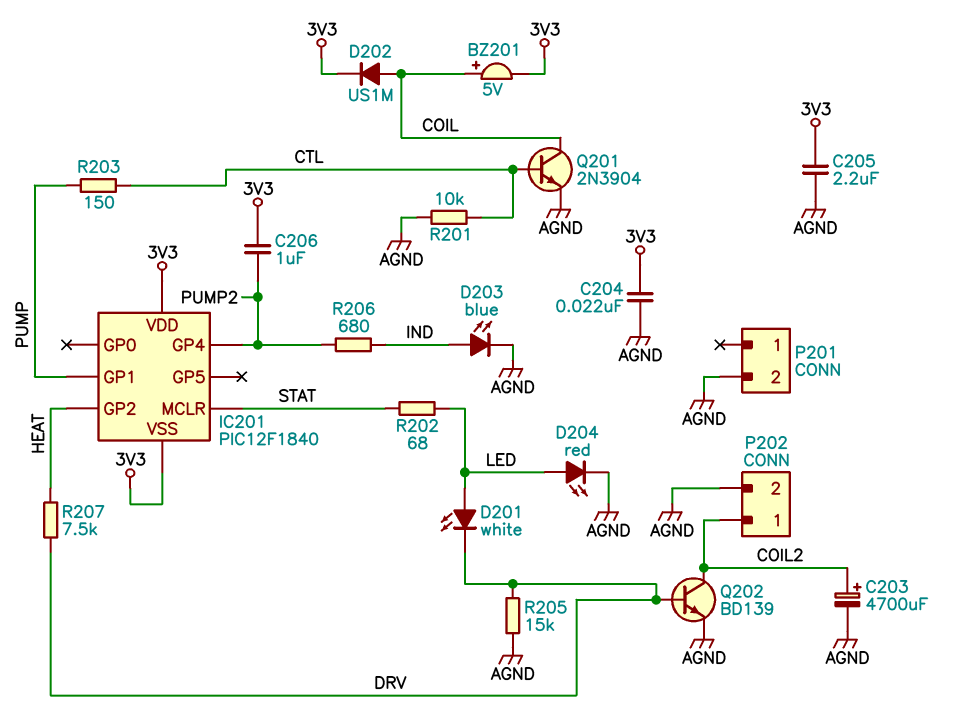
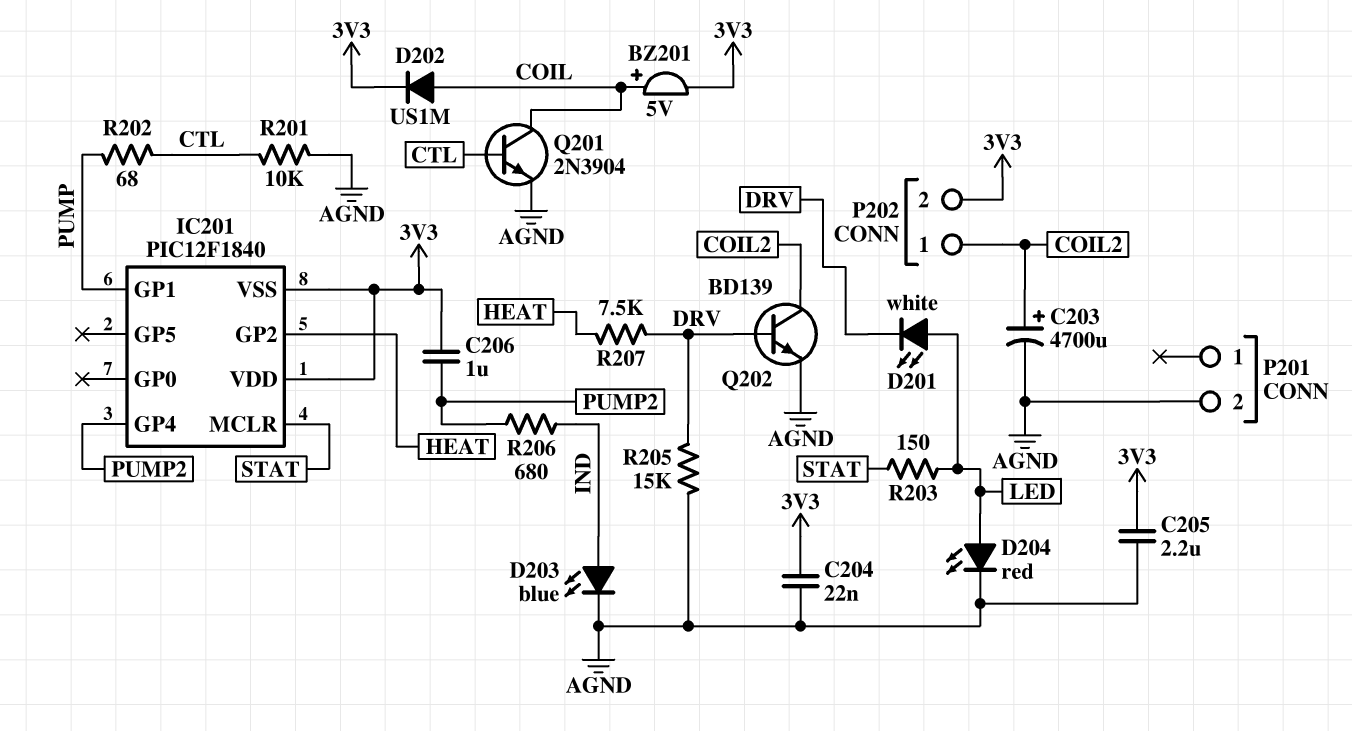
P202 pin 2: AGND -> 3V3
R202: 68 (LED, STAT) -> 68 (CTL, PUMP)
R203: 150 (CTL, PUMP) -> 150 (LED, STAT)

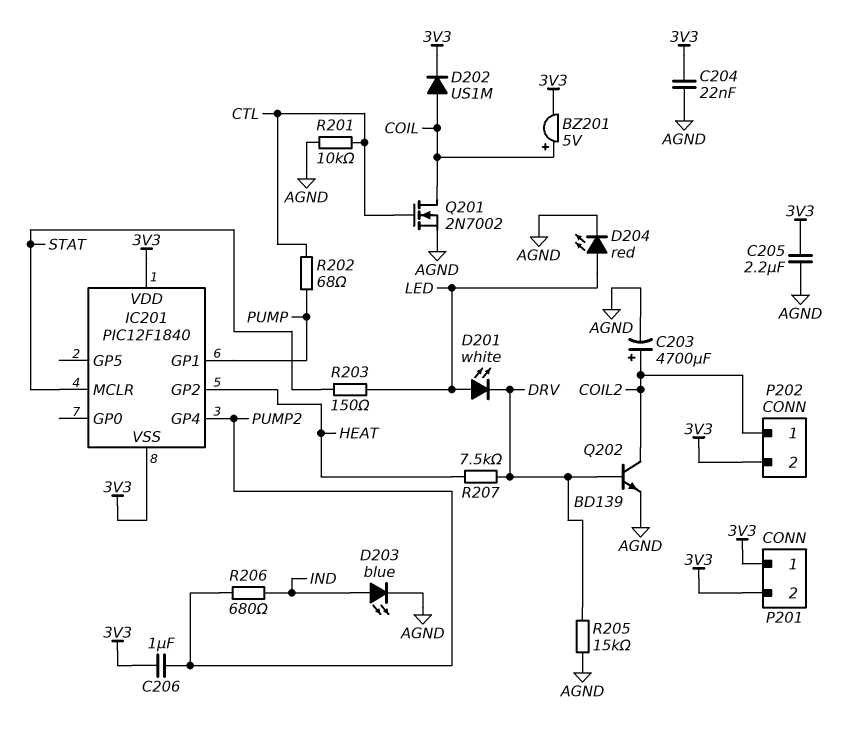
P201 pin 1: none -> 3V3
P201 pin 2: AGND -> 3V3
Q201: NPN 2N3904 (B CTL, C COIL, E AGND) -> NMOS 2N7002 (G CTL, D COIL, S AGND)

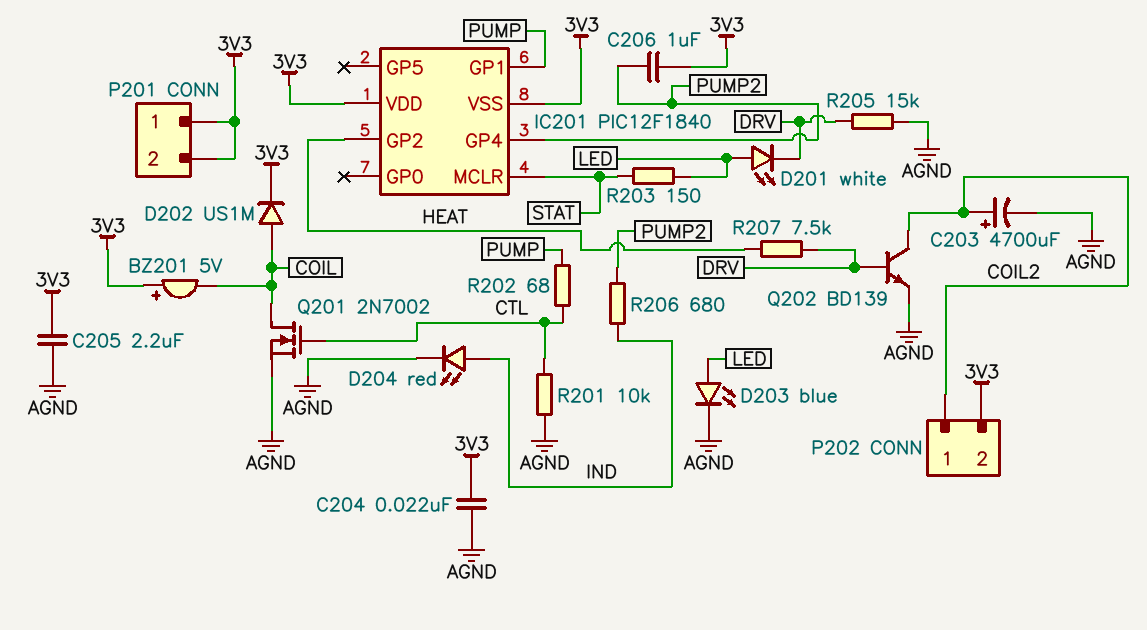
BZ201: buzzer 5V (plus COIL, minus 3V3) -> buzzer 5V (plus 3V3, minus COIL)
D203: LED blue (A IND, K AGND) -> LED blue (A LED, K AGND)
D204: LED red (A LED, K AGND) -> LED red (A IND, K AGND)

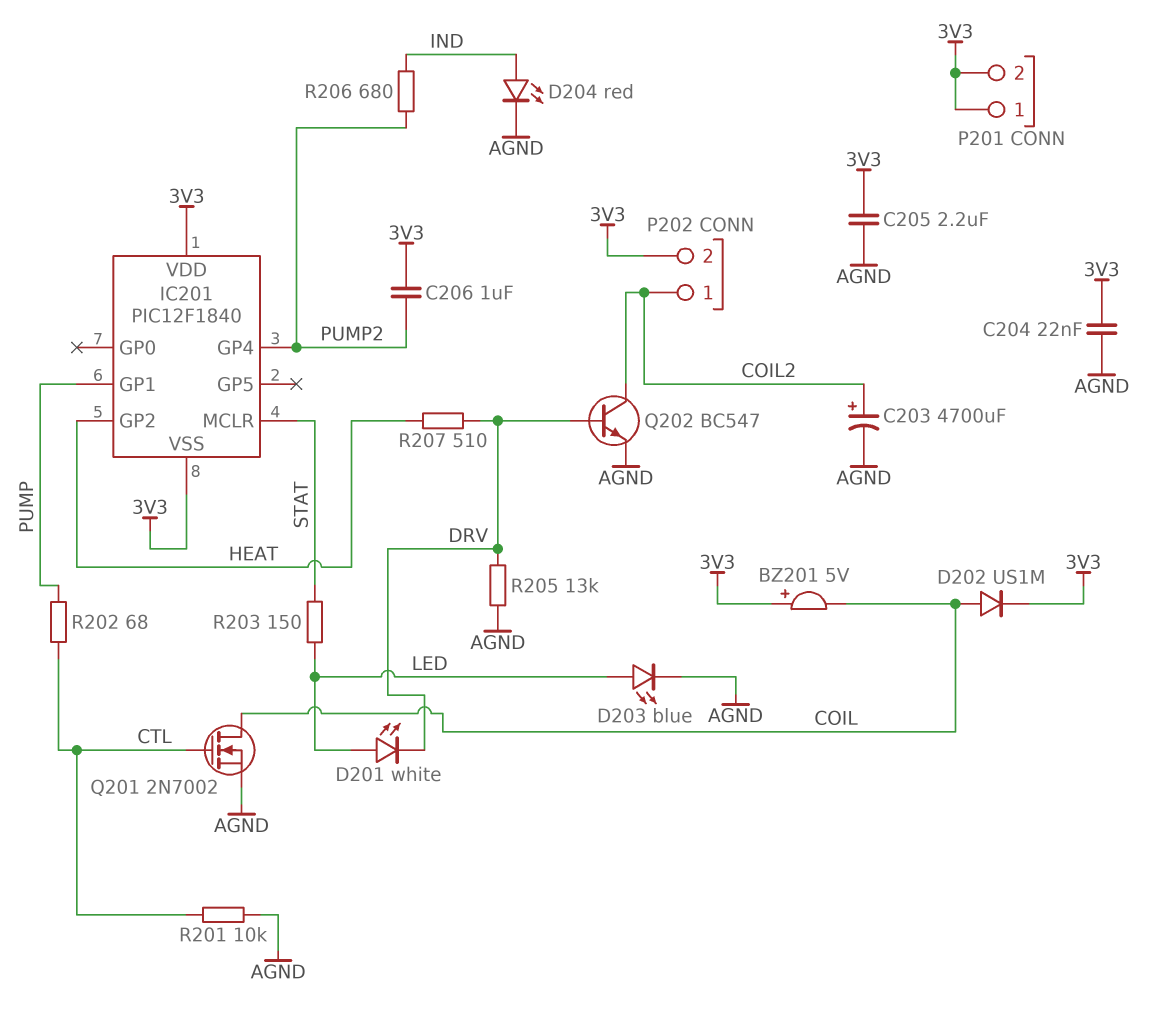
Q202: NPN BD139 (B DRV, C COIL2, E AGND) -> NPN BC547 (B DRV, C COIL2, E AGND)
R205: 15k (AGND, DRV) -> 13k (AGND, DRV)
R207: 7.5k (DRV, HEAT) -> 510 (DRV, HEAT)

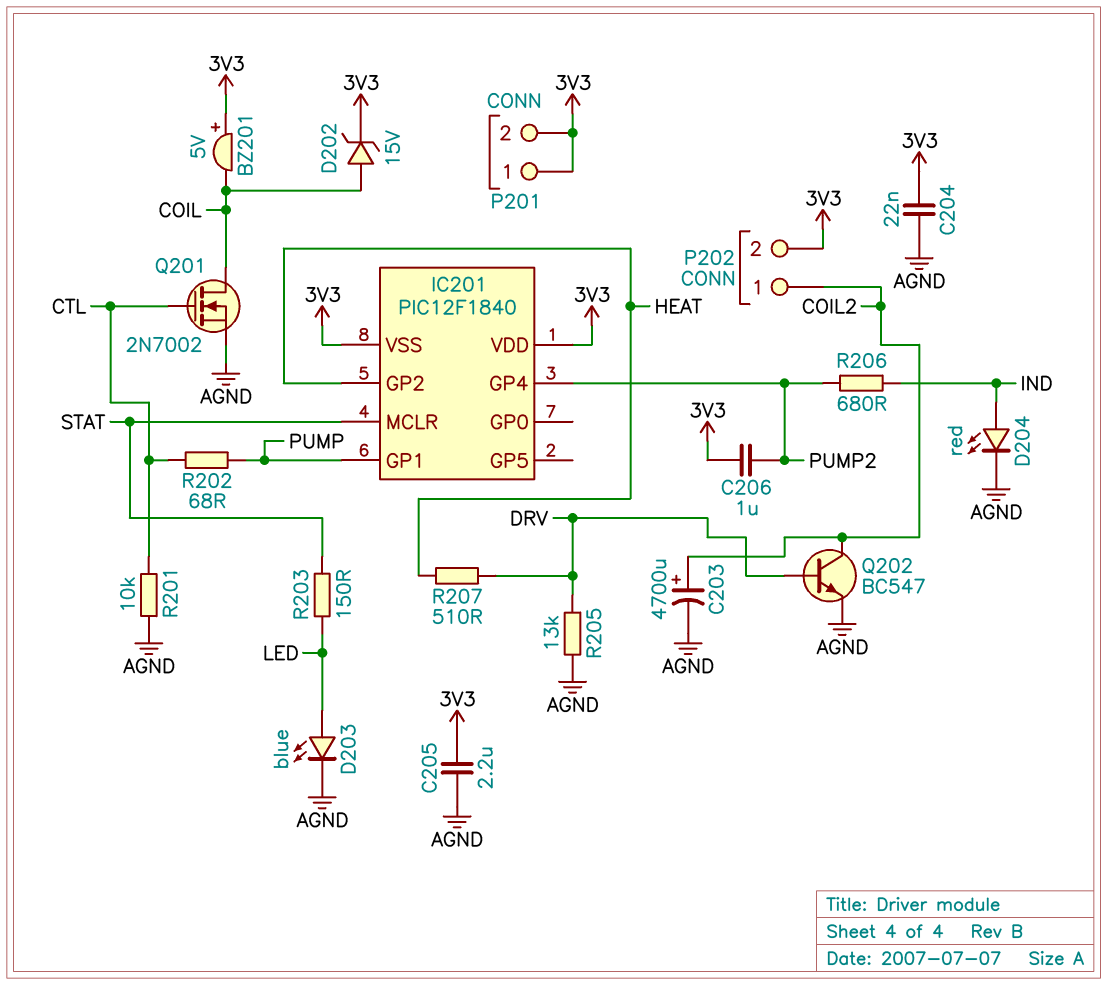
D201: LED white (A LED, K DRV) -> none
D202: diode US1M (A COIL, K 3V3) -> zener 15V (A COIL, K 3V3)

